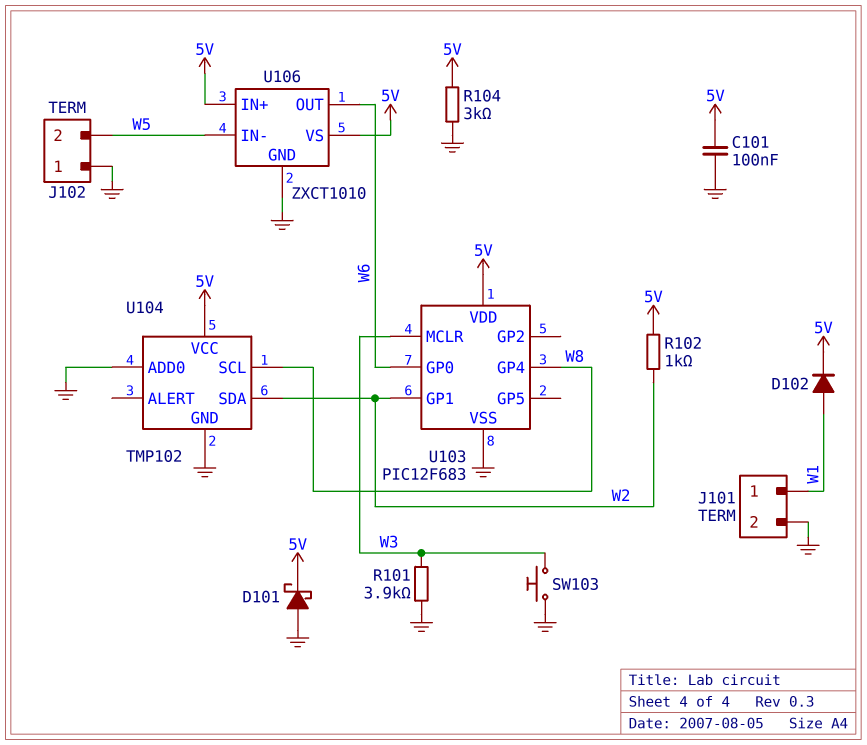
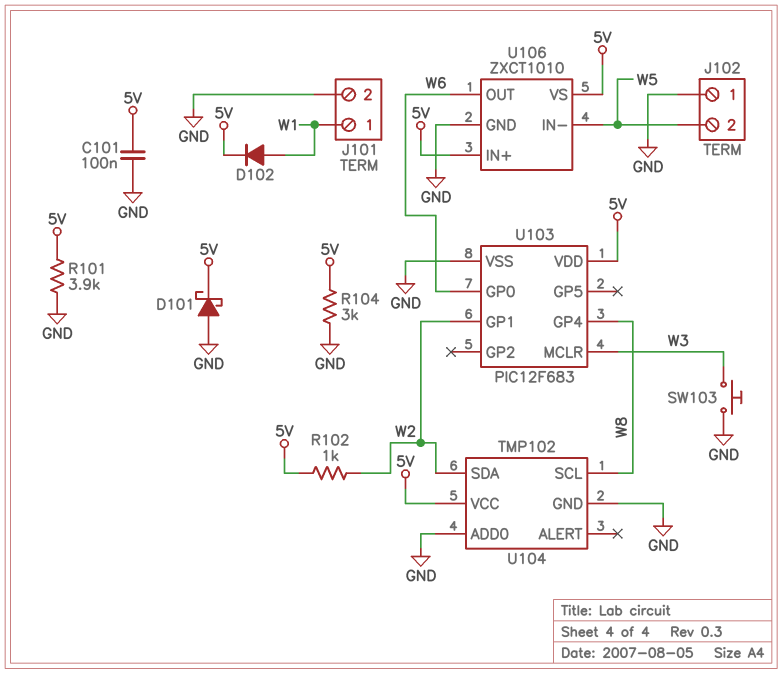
R101: 3.9k (GND, W3) -> 3.9k (5V, GND)

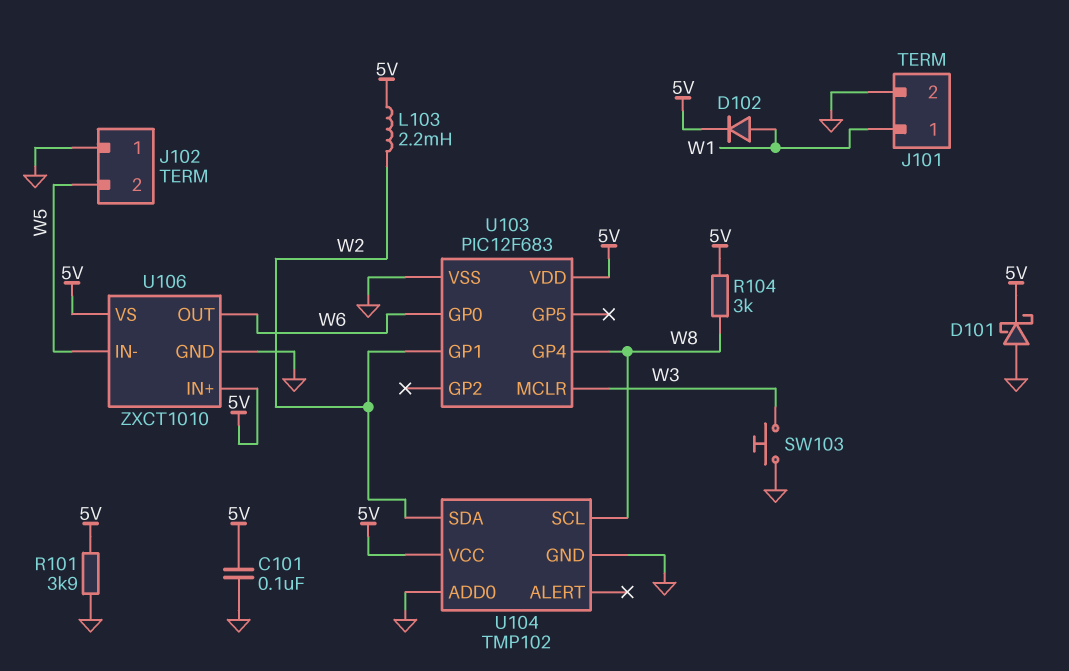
L103: none -> 2.2mH (5V, W2)
R102: 1k (5V, W2) -> none
R104: 3k (5V, GND) -> 3k (5V, W8)

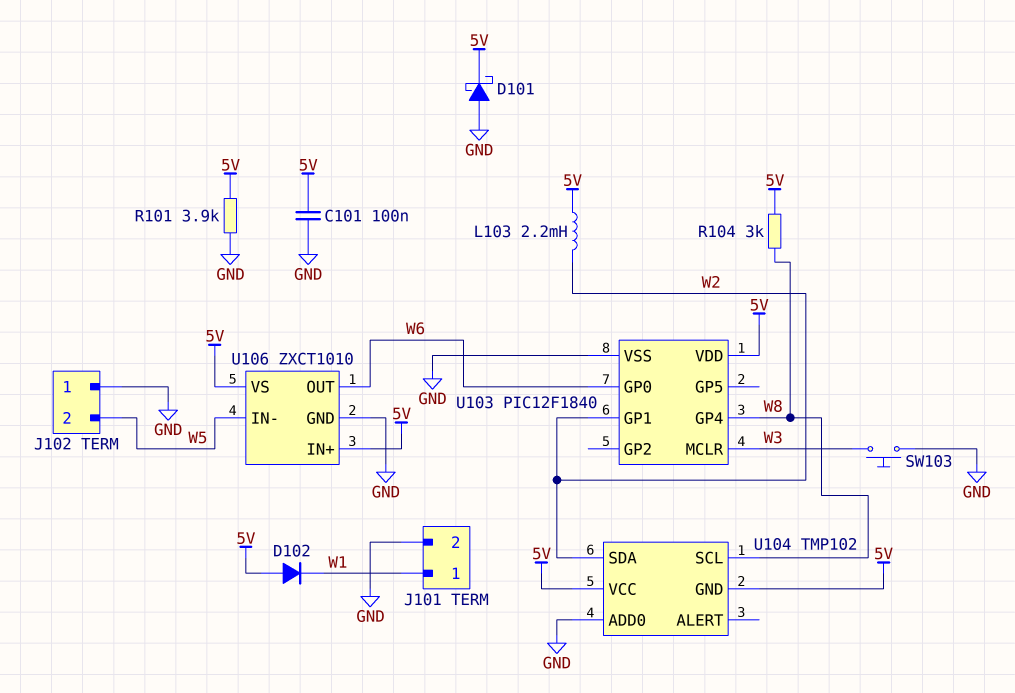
D102: diode (A W1, K 5V) -> diode (A 5V, K W1)
U103: PIC12F683 -> PIC12F1840
U104 pin GND: GND -> 5V

